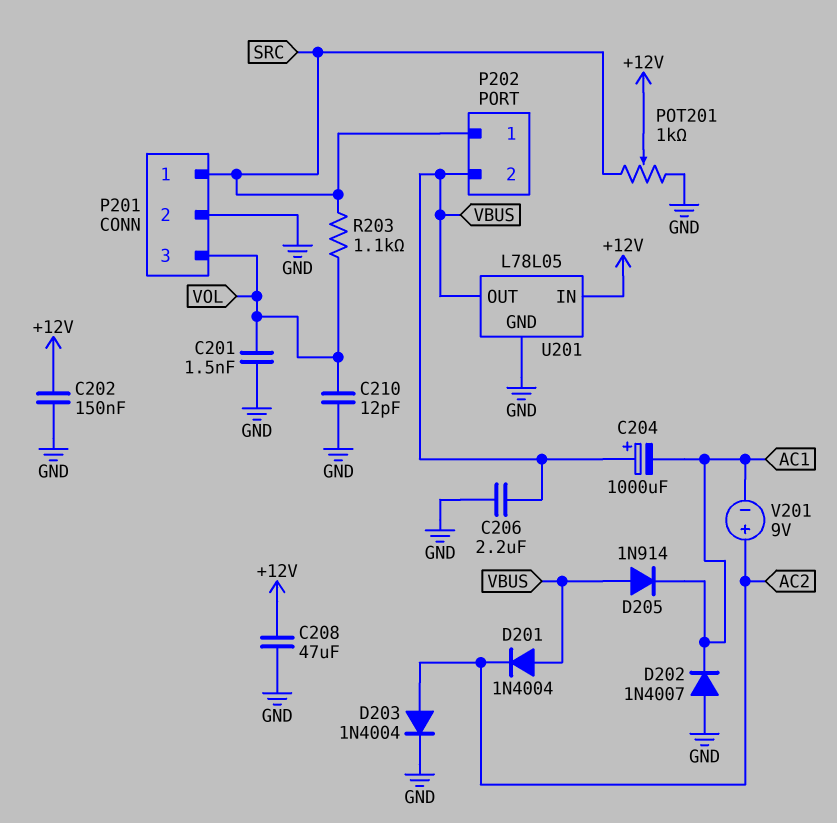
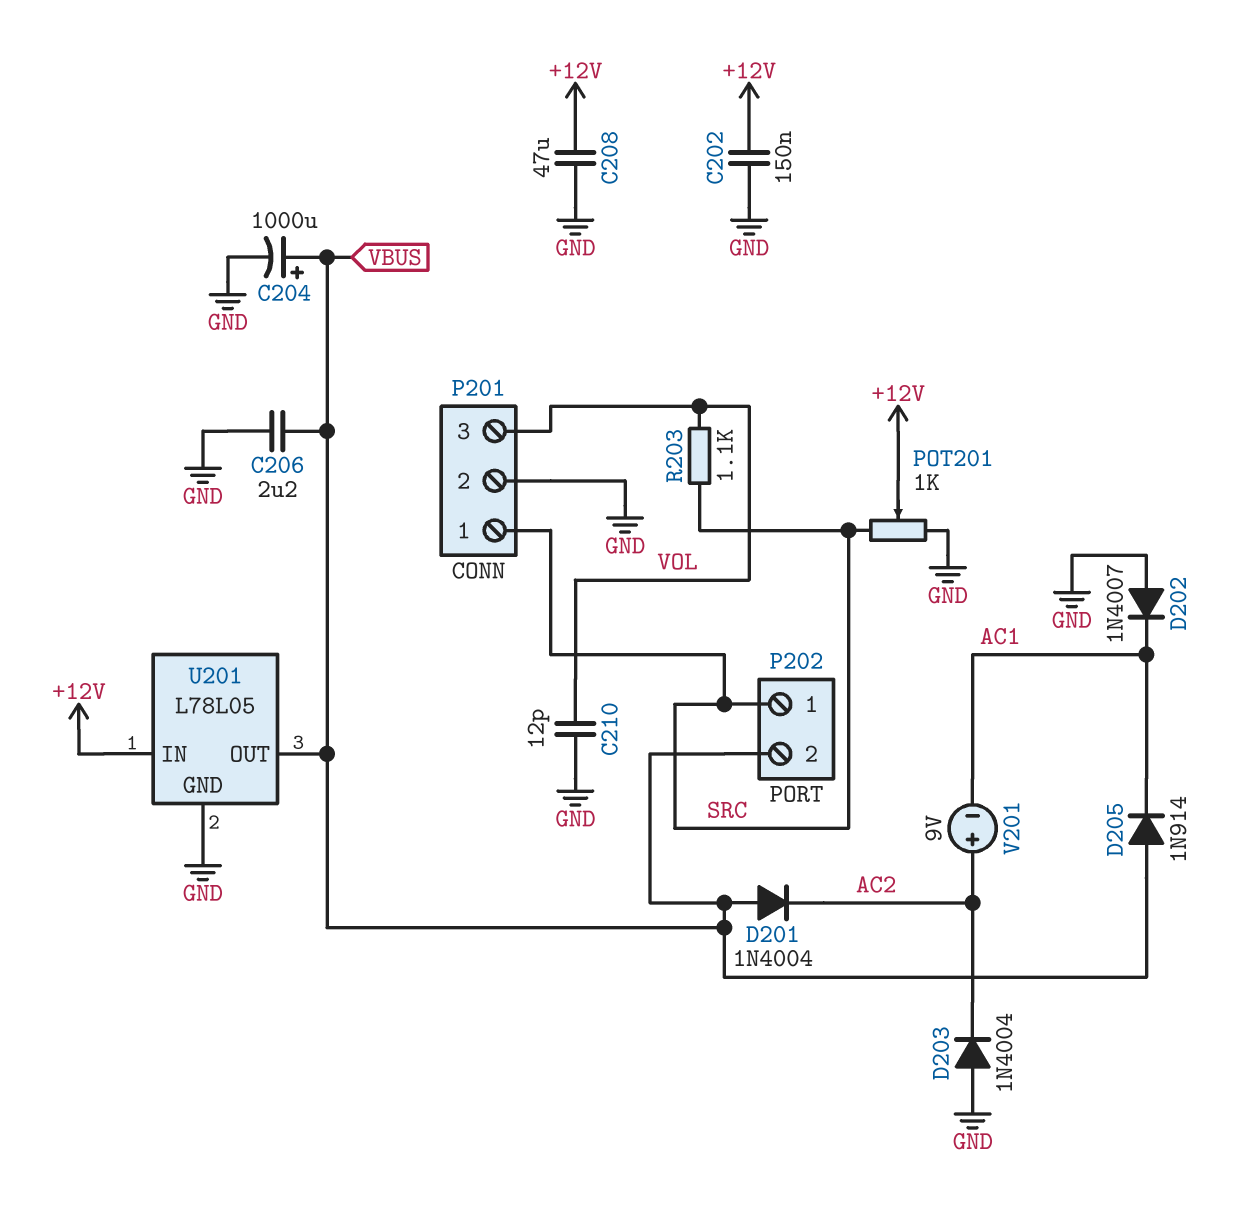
C201: 1.5nF (GND, VOL) -> none
C204: 1000uF (plus VBUS, minus AC1) -> 1000uF (plus VBUS, minus GND)
D203: diode 1N4004 (A AC2, K GND) -> diode 1N4004 (A GND, K AC2)

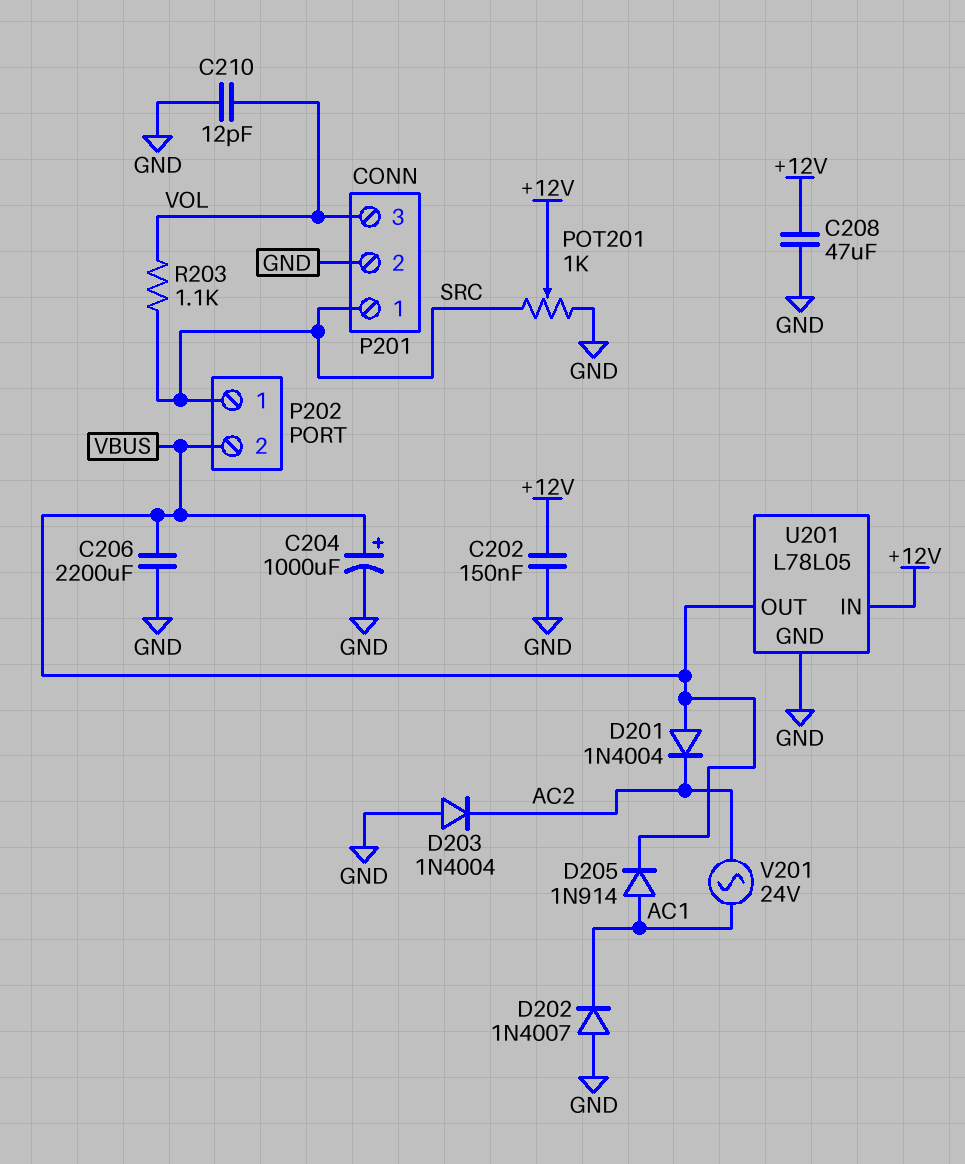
C206: 2.2uF (GND, VBUS) -> 2200uF (GND, VBUS)
D205: diode 1N914 (A VBUS, K AC1) -> diode 1N914 (A AC1, K VBUS)
V201: 9V (plus AC2, minus AC1) -> AC 24V (AC1, AC2)

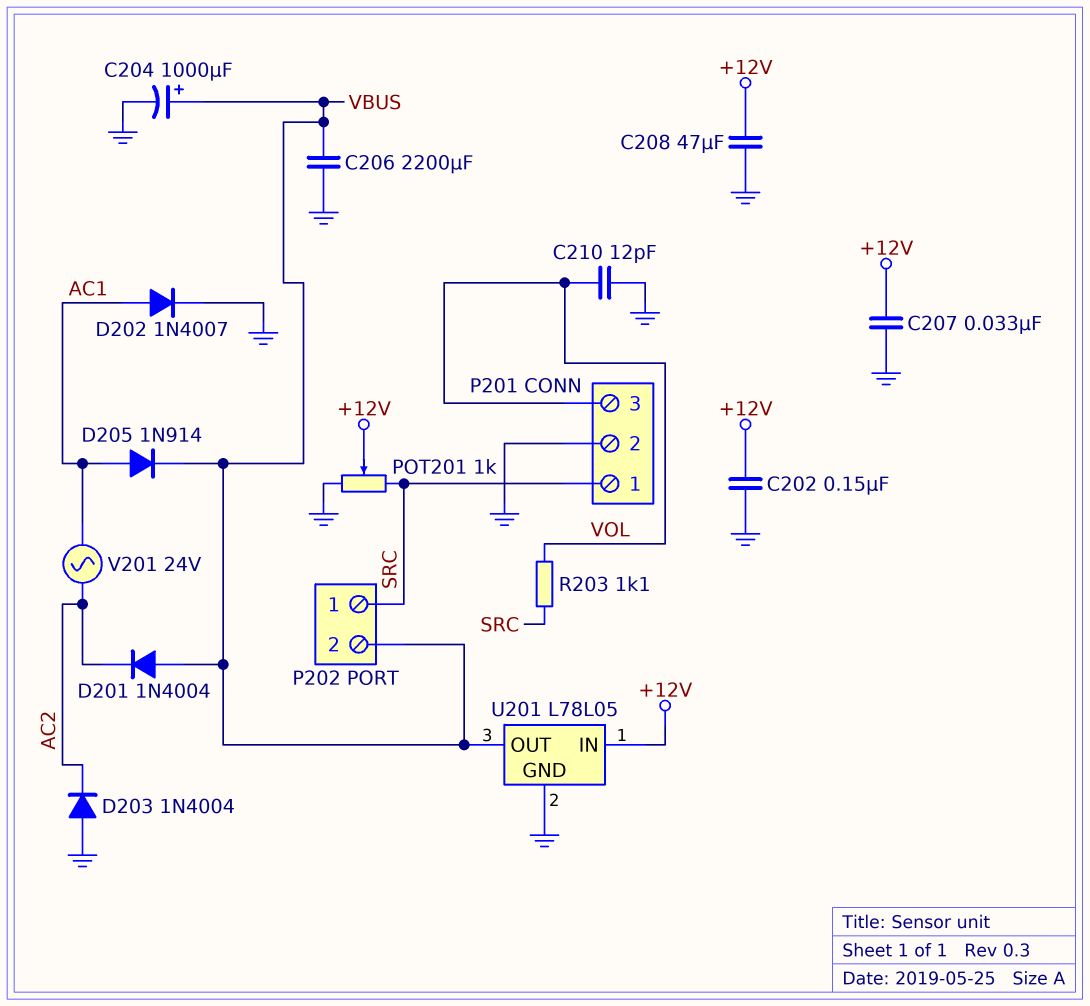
C207: none -> 33nF (+12V, GND)
D202: diode 1N4007 (A GND, K AC1) -> diode 1N4007 (A AC1, K GND)

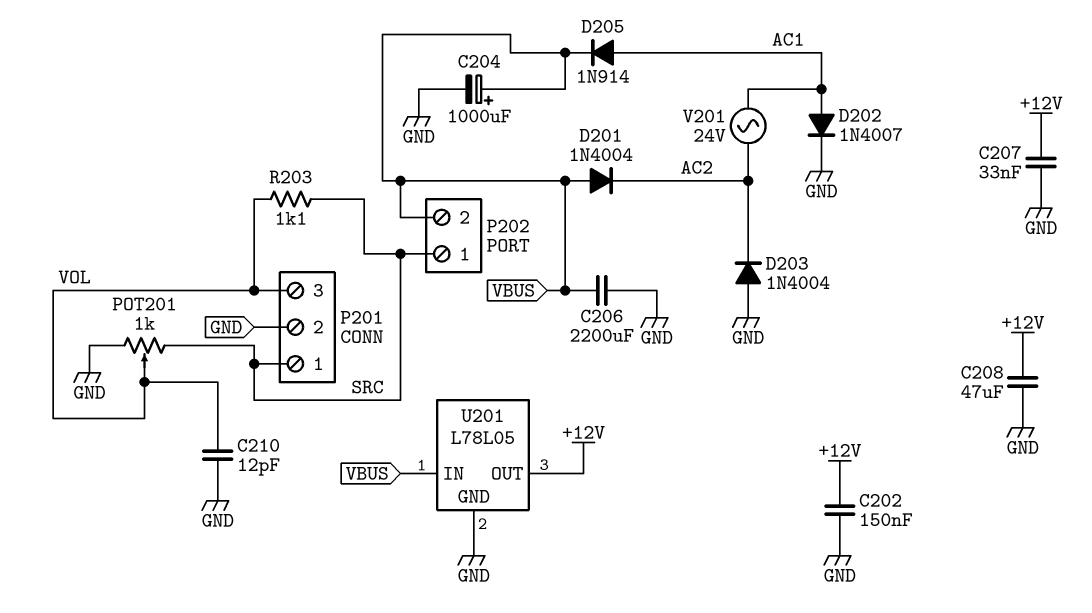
POT201: 1k (GND, SRC, wiper +12V) -> 1k (GND, SRC, wiper VOL)
U201 pin IN: +12V -> VBUS
U201 pin OUT: VBUS -> +12V

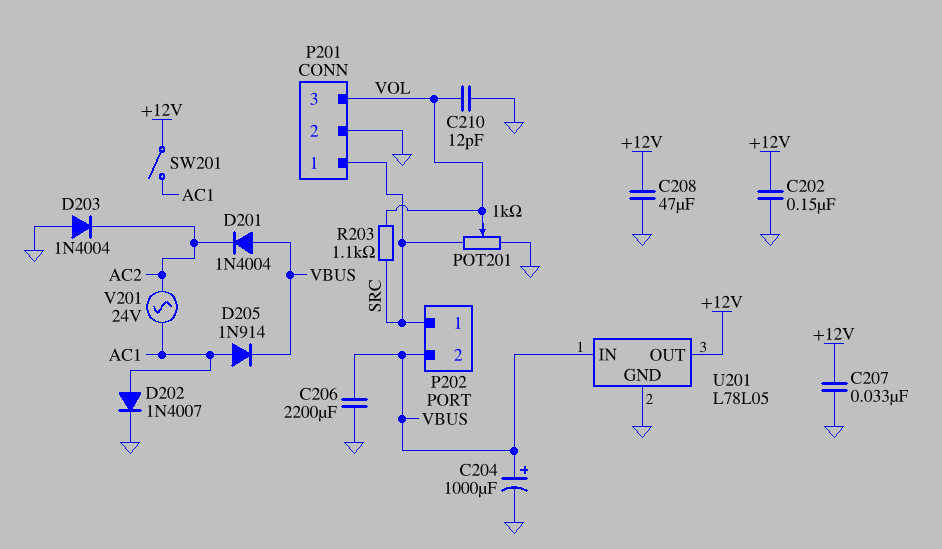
SW201: none -> switch (+12V, AC1)

